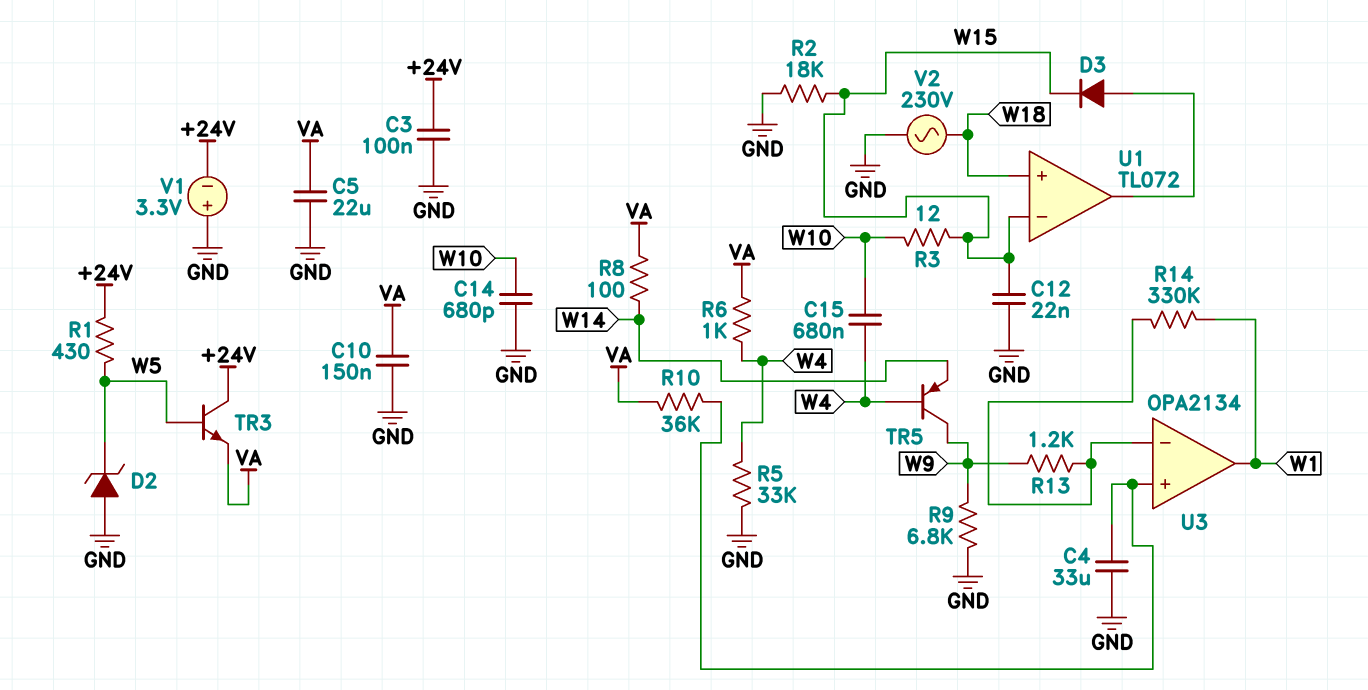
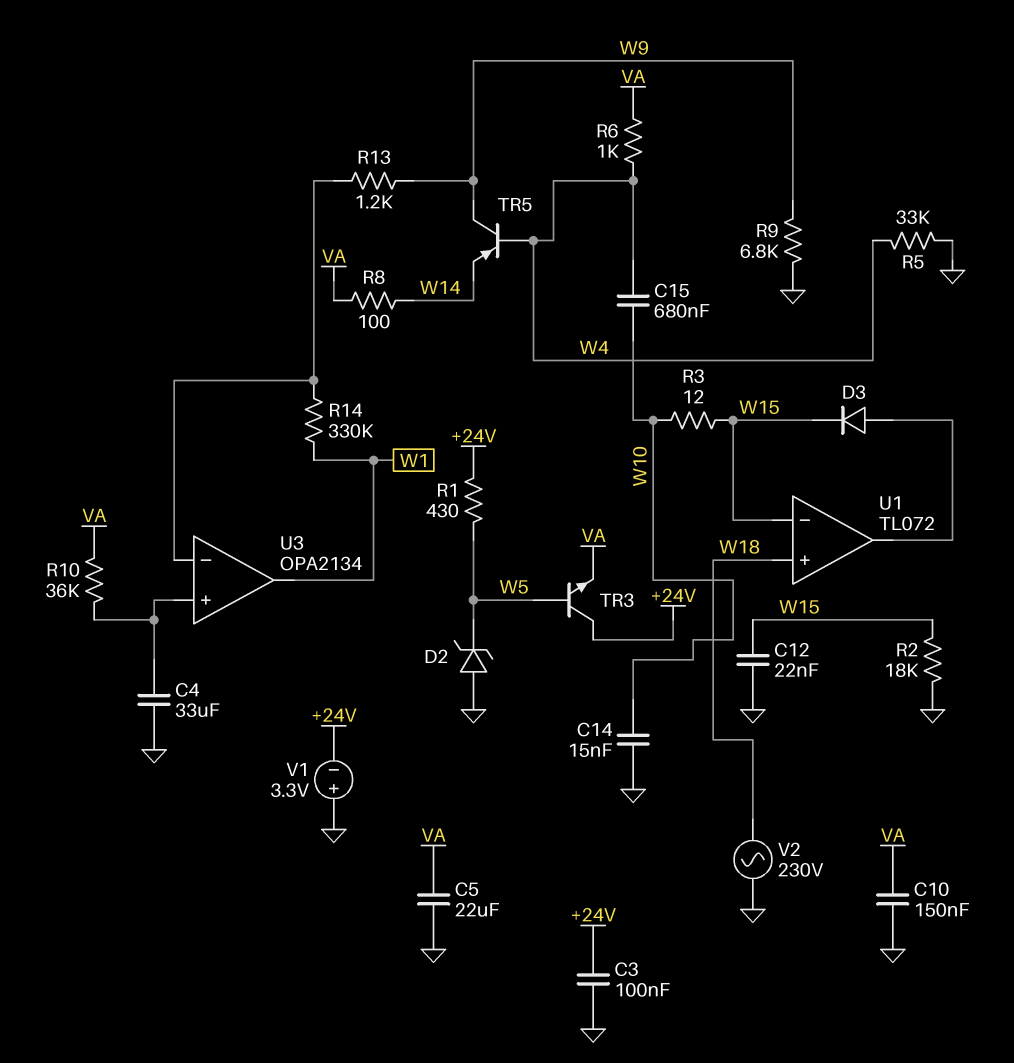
C14: 680pF (GND, W10) -> 15nF (GND, W10)

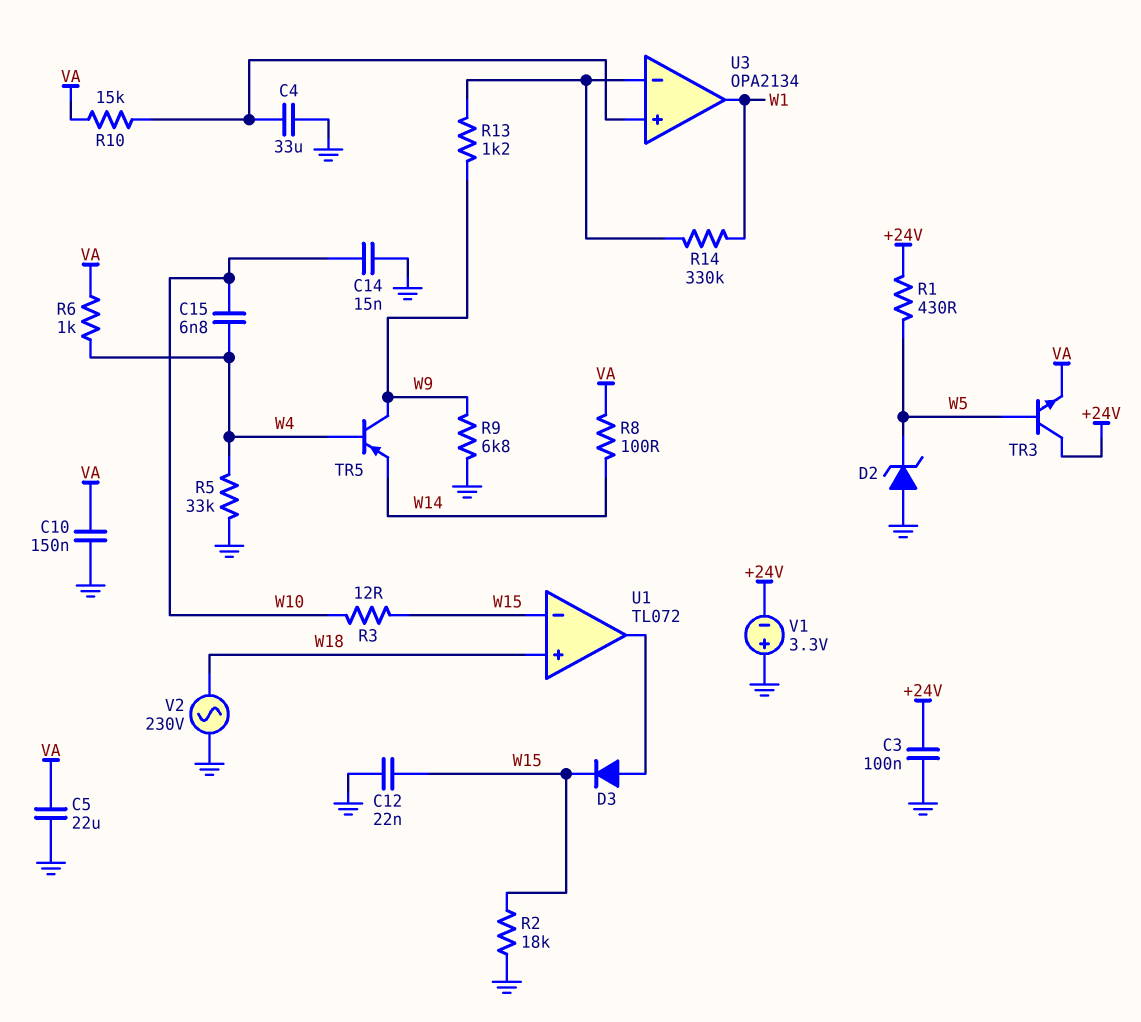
C15: 680nF (W4, W10) -> 6.8nF (W4, W10)
R10: 36k (U3/in+, VA) -> 15k (U3/in+, VA)

